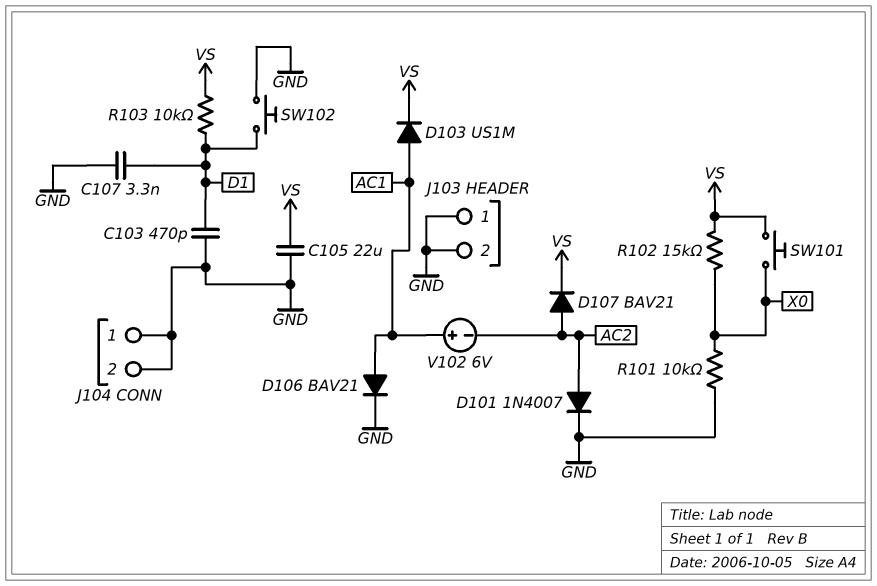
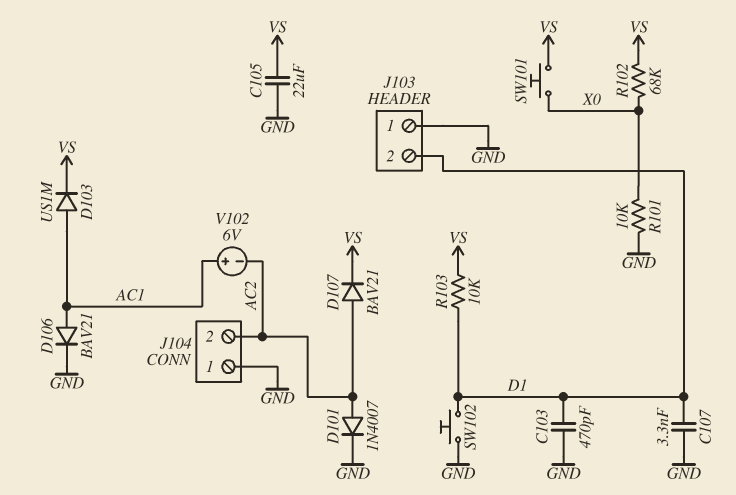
J103 pin 2: GND -> D1
J104 pin 2: GND -> AC2
R102: 15k (VS, X0) -> 68k (VS, X0)

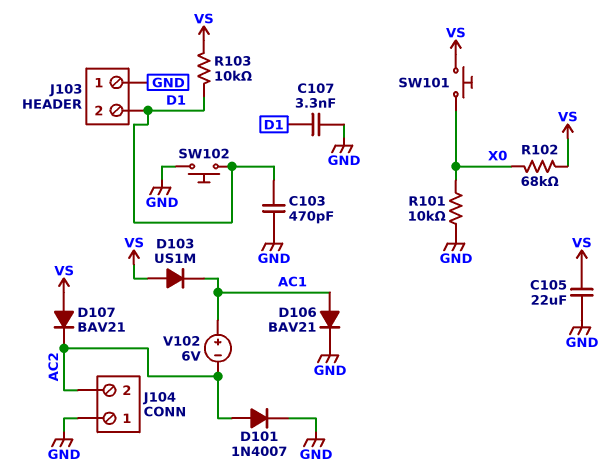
D103: diode US1M (A AC1, K VS) -> diode US1M (A VS, K AC1)
D107: diode BAV21 (A AC2, K VS) -> diode BAV21 (A VS, K AC2)

